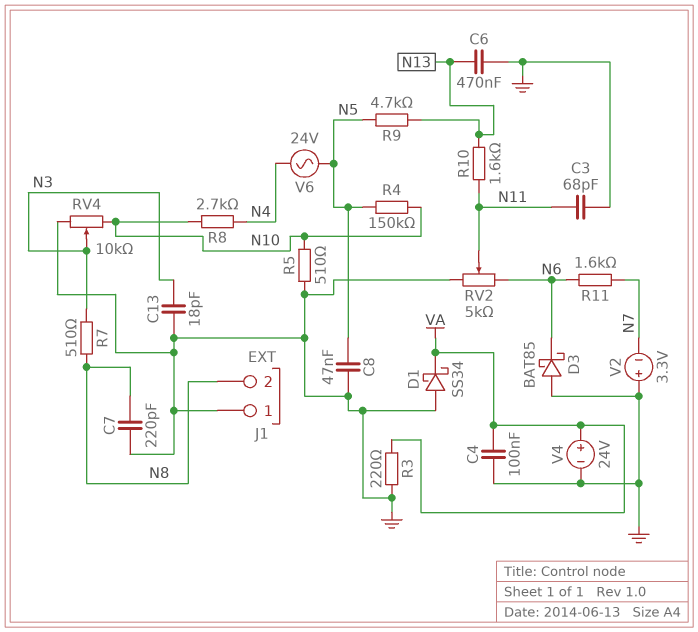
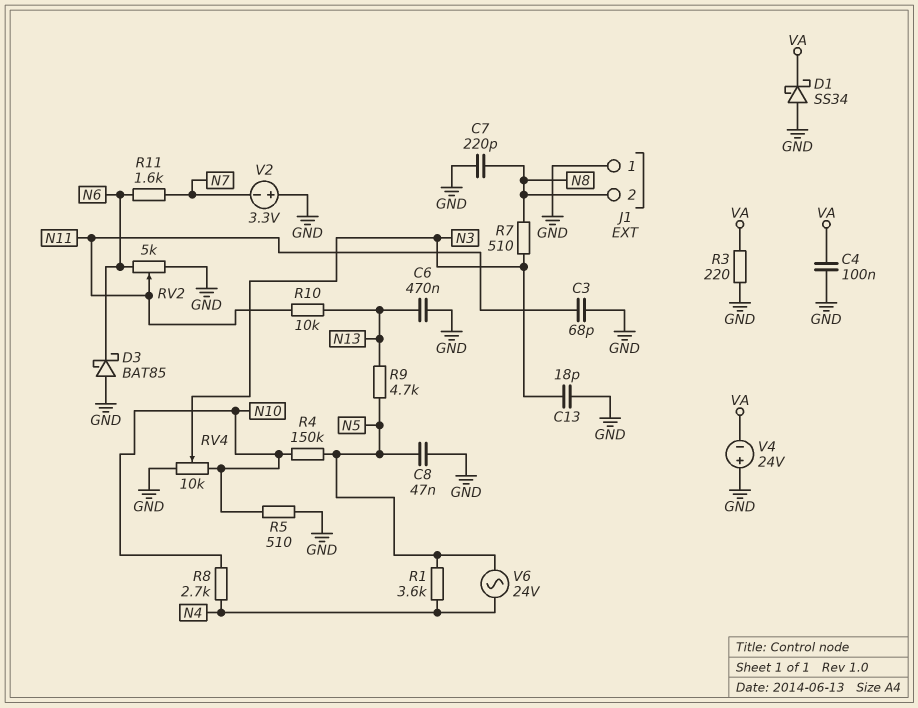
R1: none -> 3.6k (N4, N5)
R10: 1.6k (N11, N13) -> 10k (N11, N13)
V4: 24V (plus VA, minus GND) -> 24V (plus GND, minus VA)

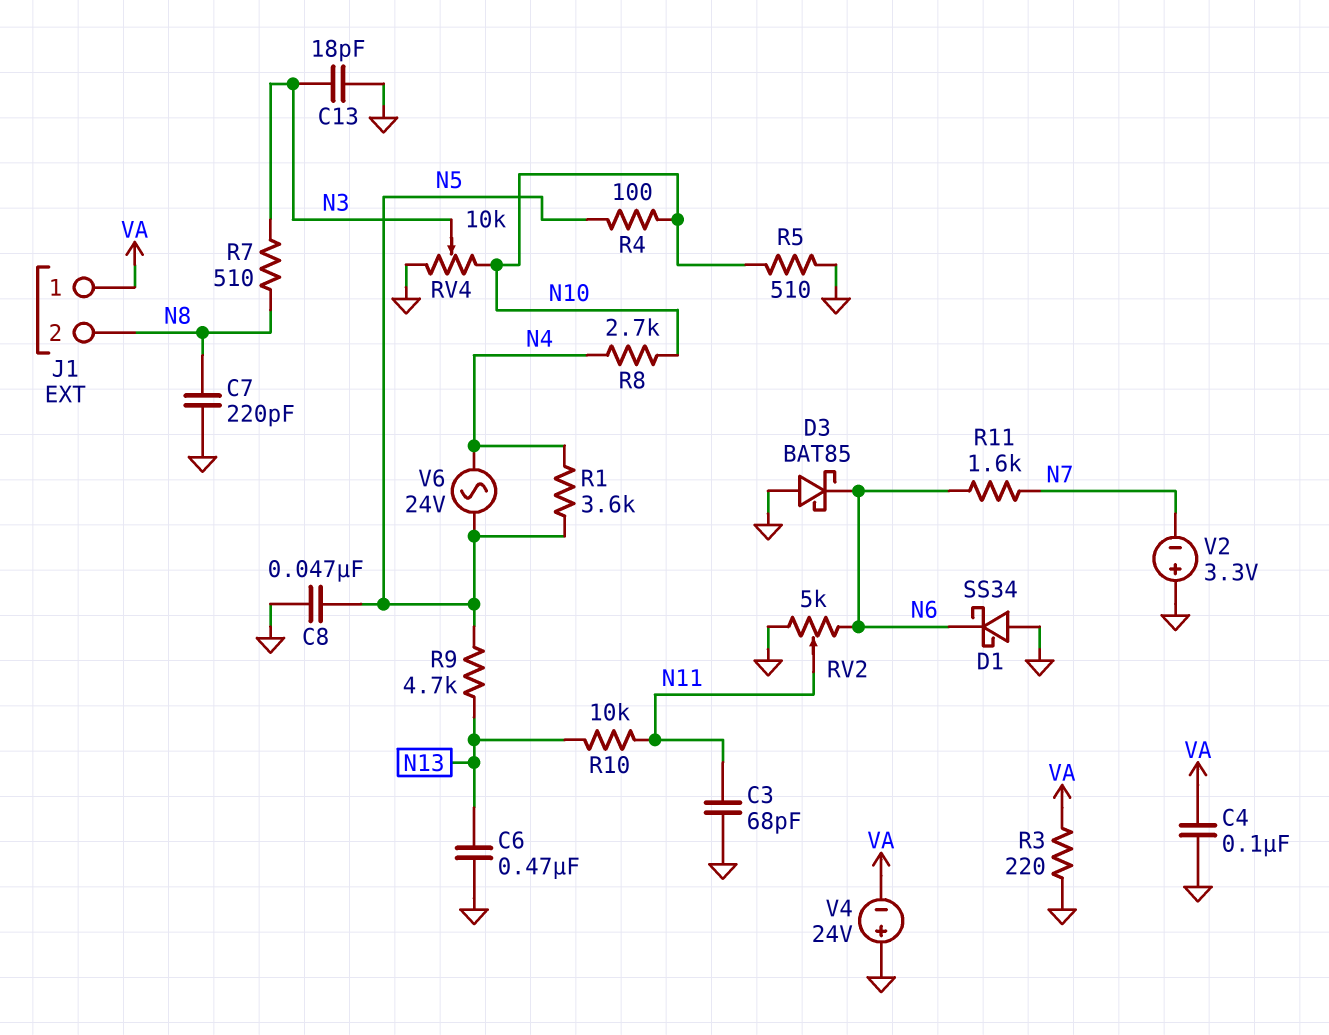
D1: schottky SS34 (A GND, K VA) -> schottky SS34 (A GND, K N6)
J1 pin 1: GND -> VA
R4: 150k (N5, N10) -> 100 (N5, N10)

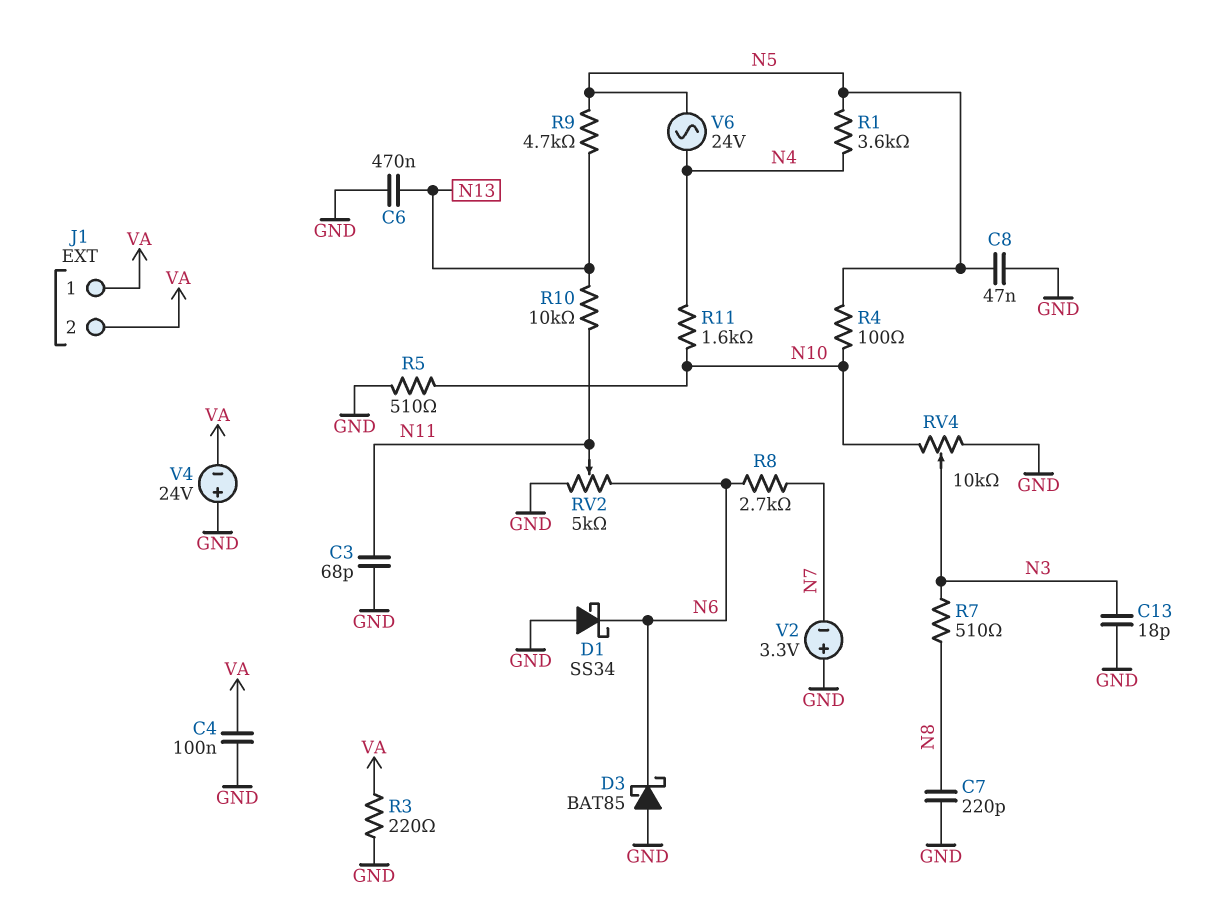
J1 pin 2: N8 -> VA
R8: 2.7k (N4, N10) -> 2.7k (N6, N7)
R11: 1.6k (N6, N7) -> 1.6k (N4, N10)

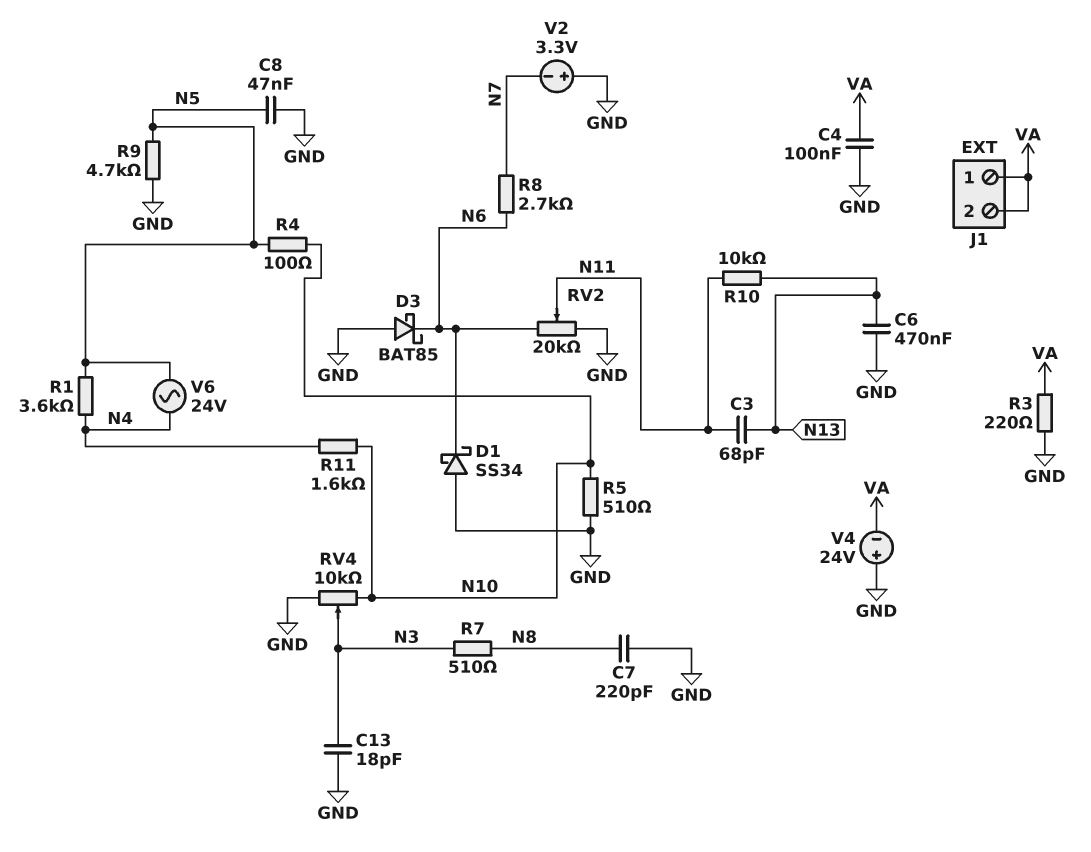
C3: 68pF (GND, N11) -> 68pF (N11, N13)
R9: 4.7k (N5, N13) -> 4.7k (GND, N5)
RV2: 5k (GND, N6, wiper N11) -> 20k (GND, N6, wiper N11)

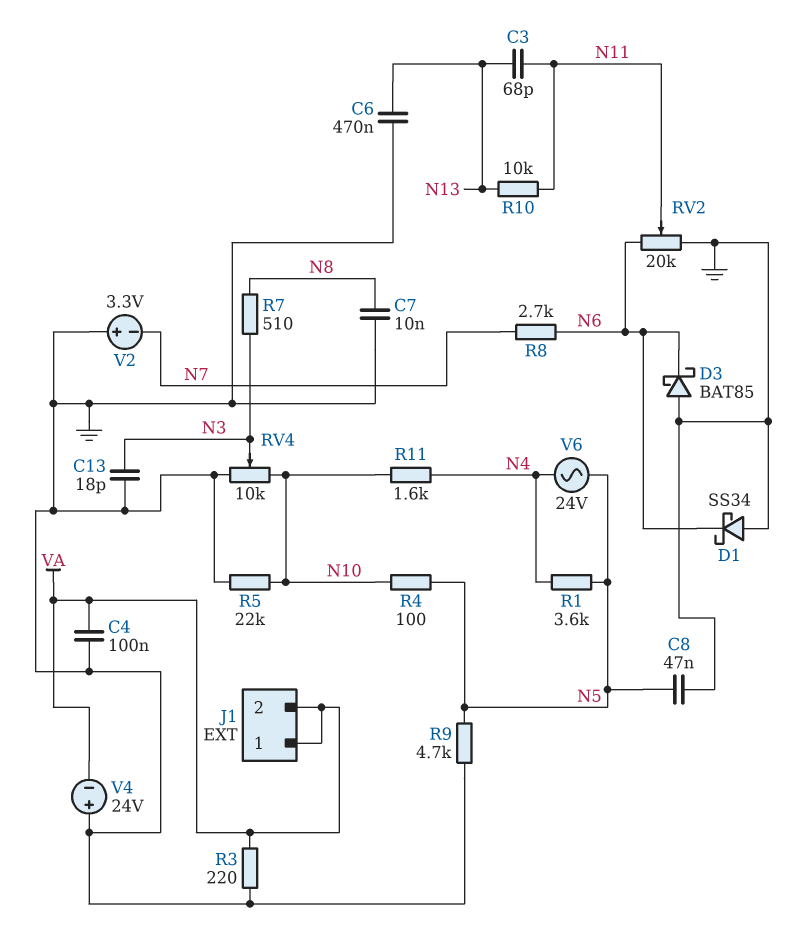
C7: 220pF (GND, N8) -> 10nF (GND, N8)
R5: 510 (GND, N10) -> 22k (GND, N10)

